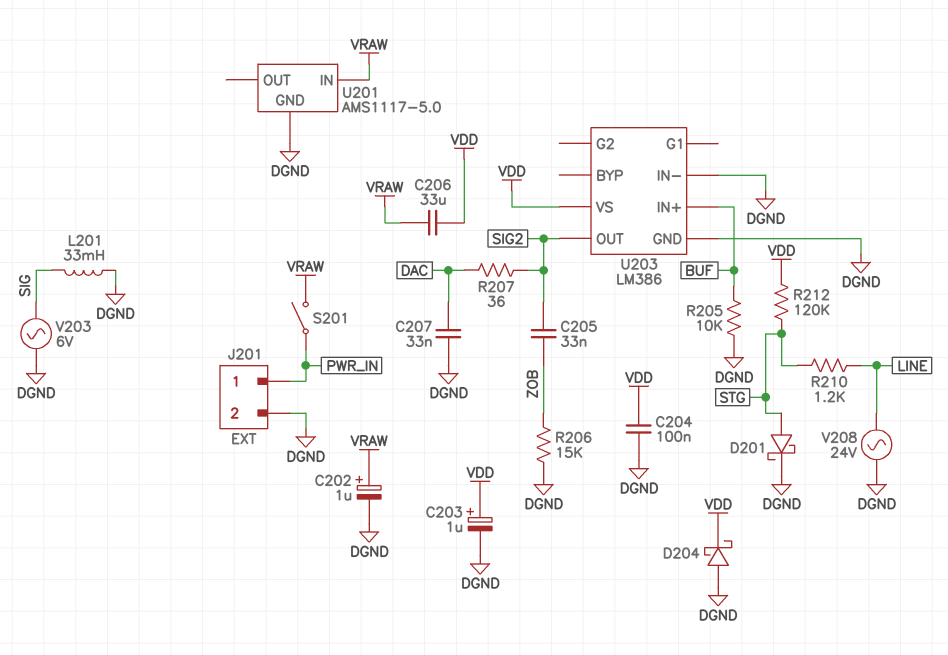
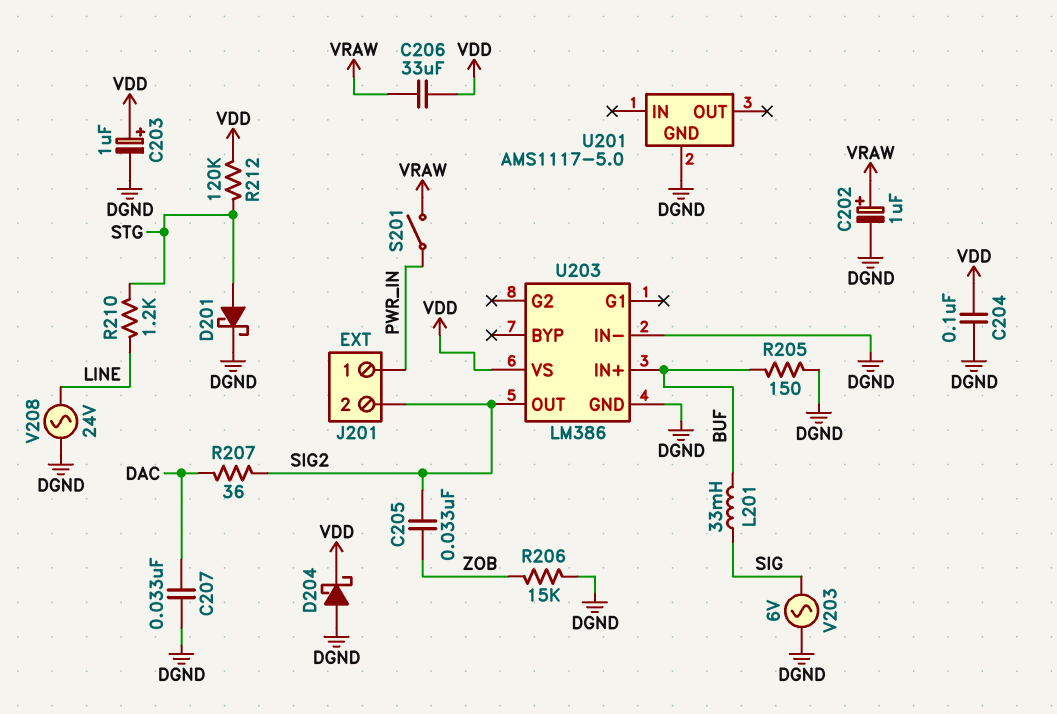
J201 pin 2: DGND -> SIG2
L201: 33mH (DGND, SIG) -> 33mH (BUF, SIG)
R205: 10k (BUF, DGND) -> 150 (BUF, DGND)
U201 pin IN: VRAW -> none

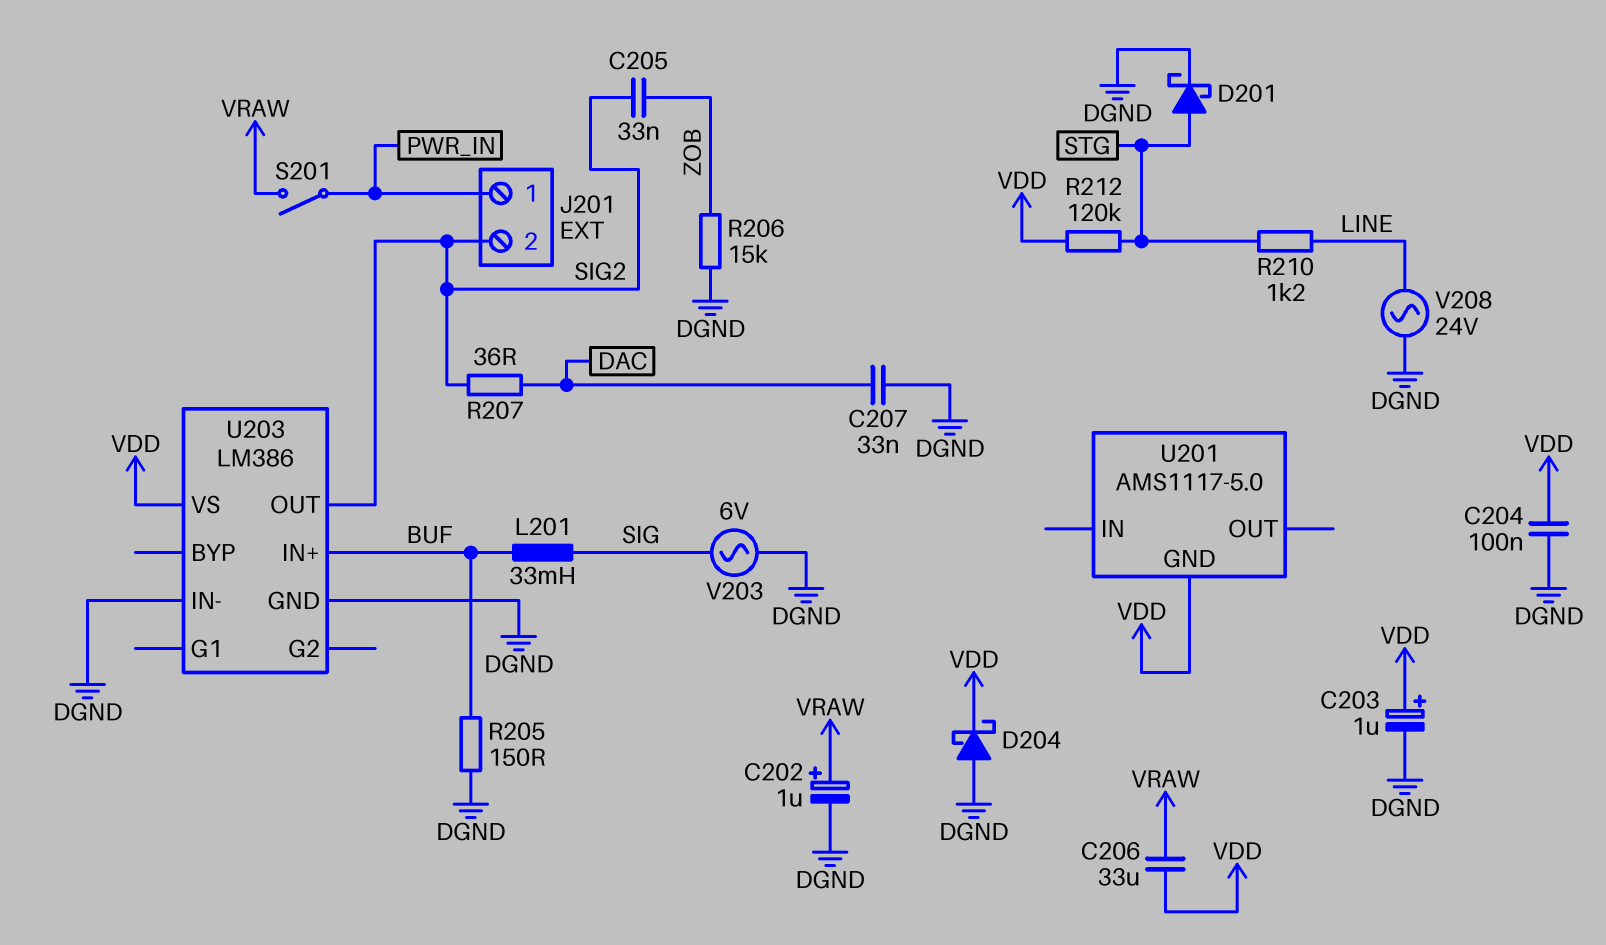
U201 pin GND: DGND -> VDD

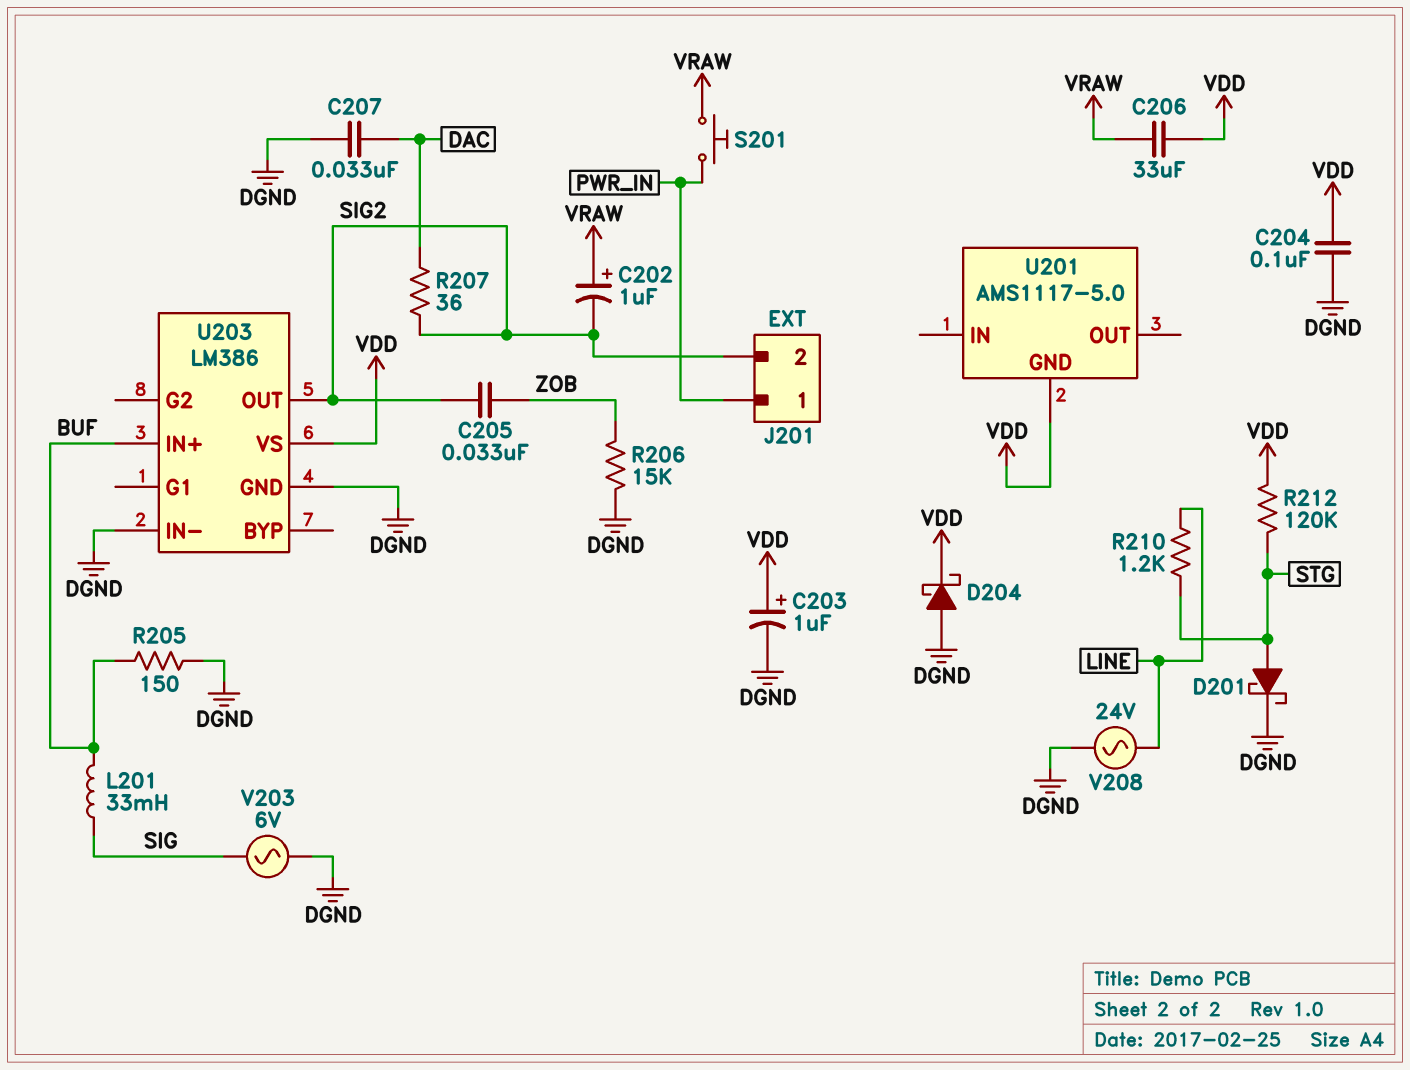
C202: 1uF (plus VRAW, minus DGND) -> 1uF (plus VRAW, minus SIG2)
S201: switch (PWR_IN, VRAW) -> button (PWR_IN, VRAW)

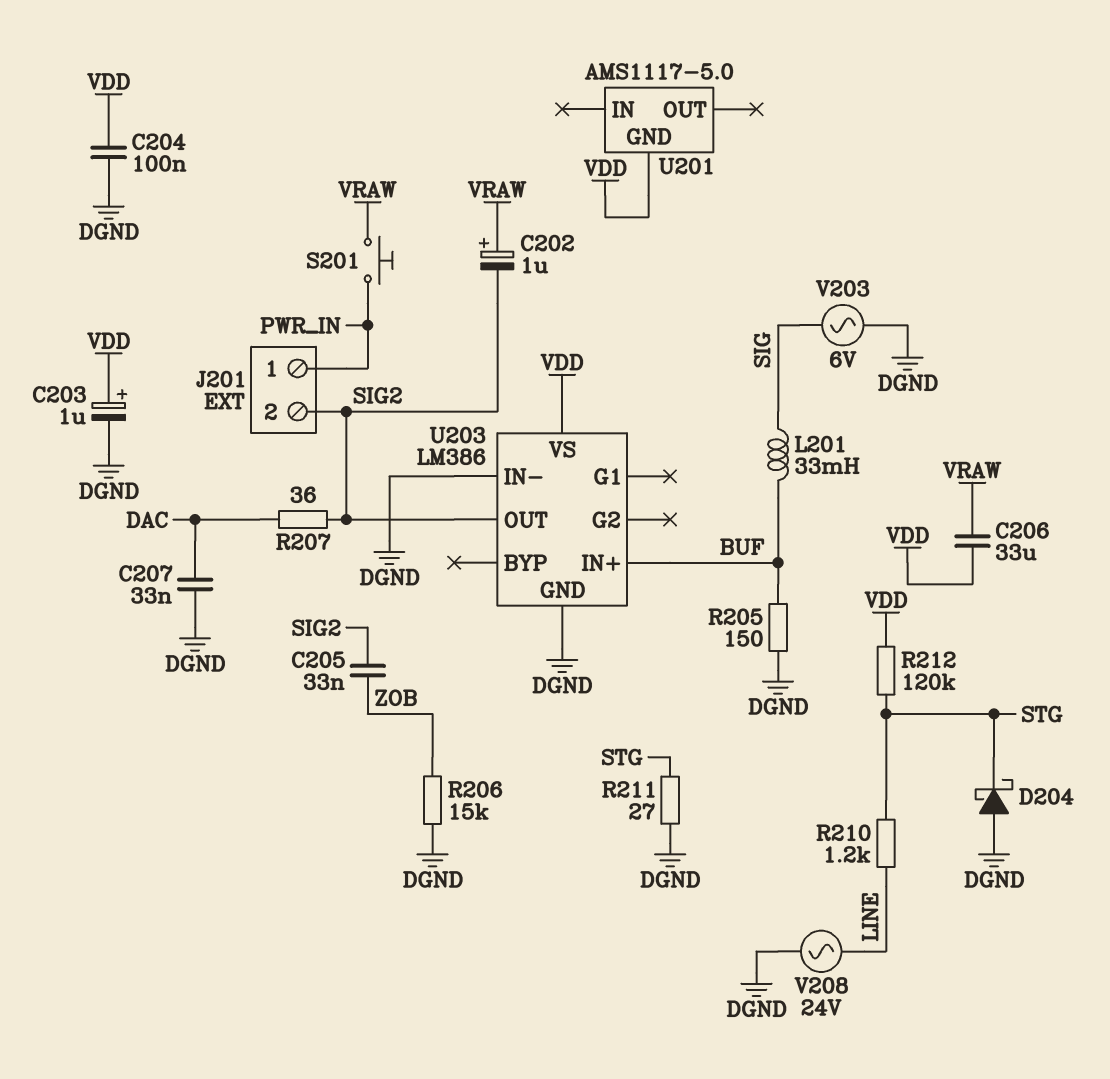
D201: schottky (A STG, K DGND) -> none
D204: schottky (A DGND, K VDD) -> schottky (A DGND, K STG)
R211: none -> 27 (DGND, STG)

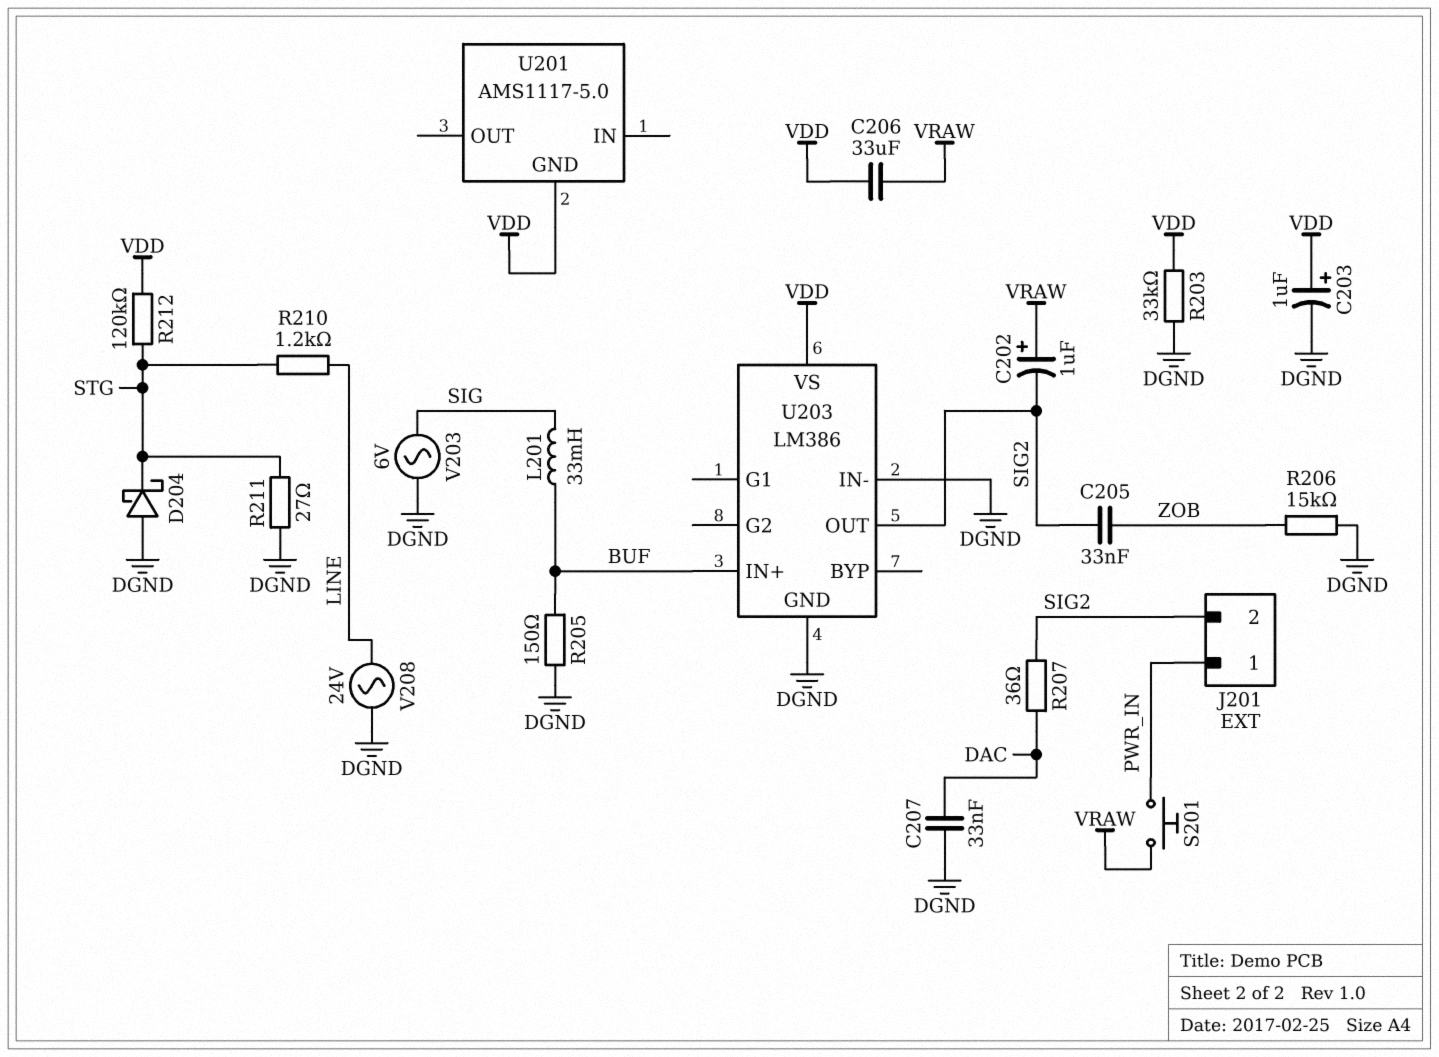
C204: 100nF (DGND, VDD) -> none
R203: none -> 33k (DGND, VDD)

